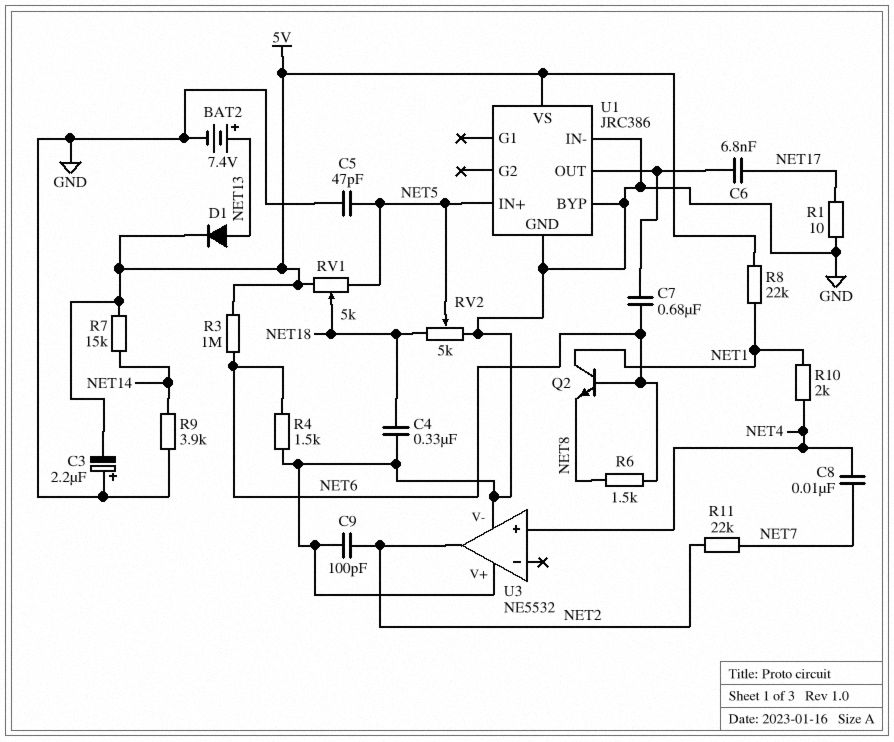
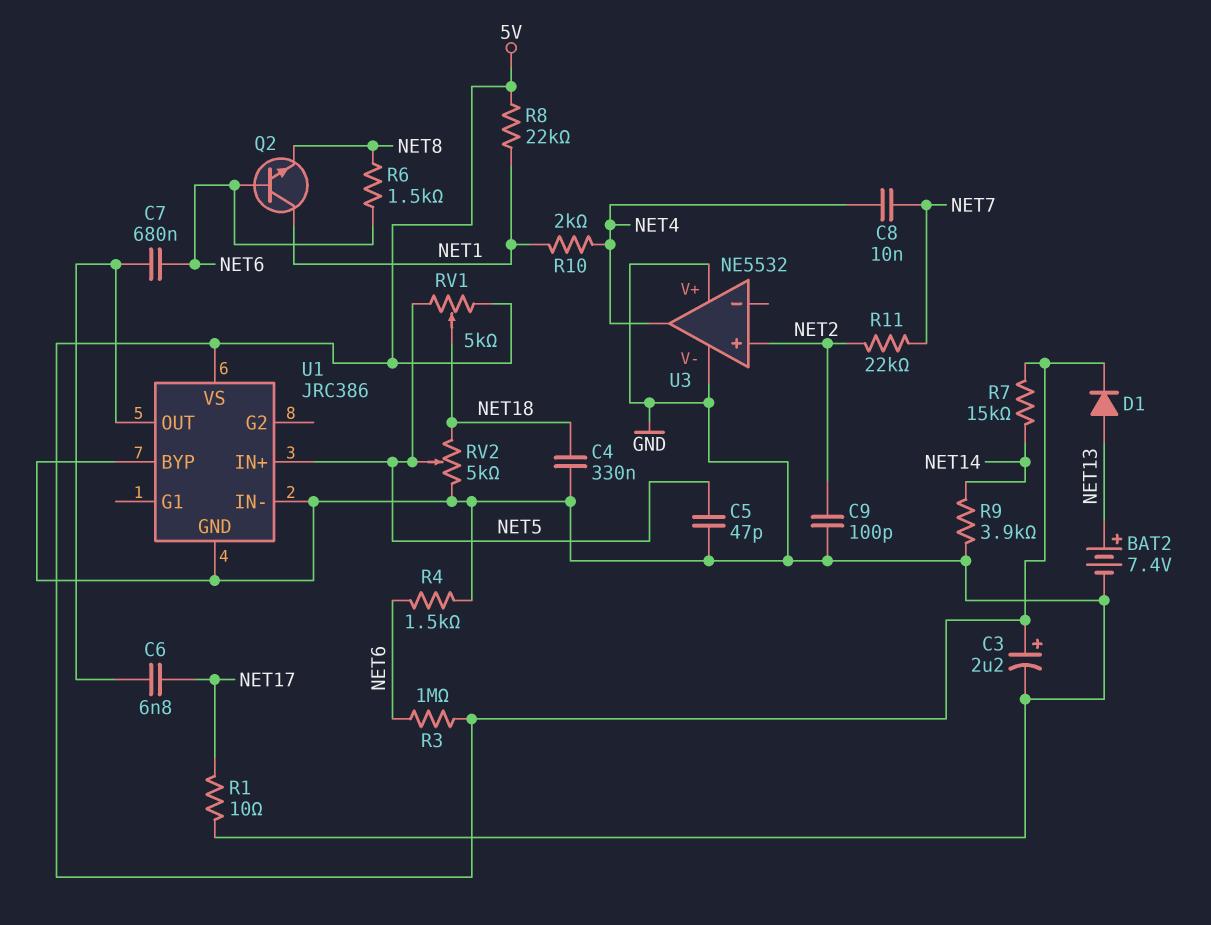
C3: 2.2uF (plus GND, minus 5V) -> 2.2uF (plus 5V, minus GND)
U3 pin in+: NET4 -> NET2
U3 pin out: NET2 -> NET4

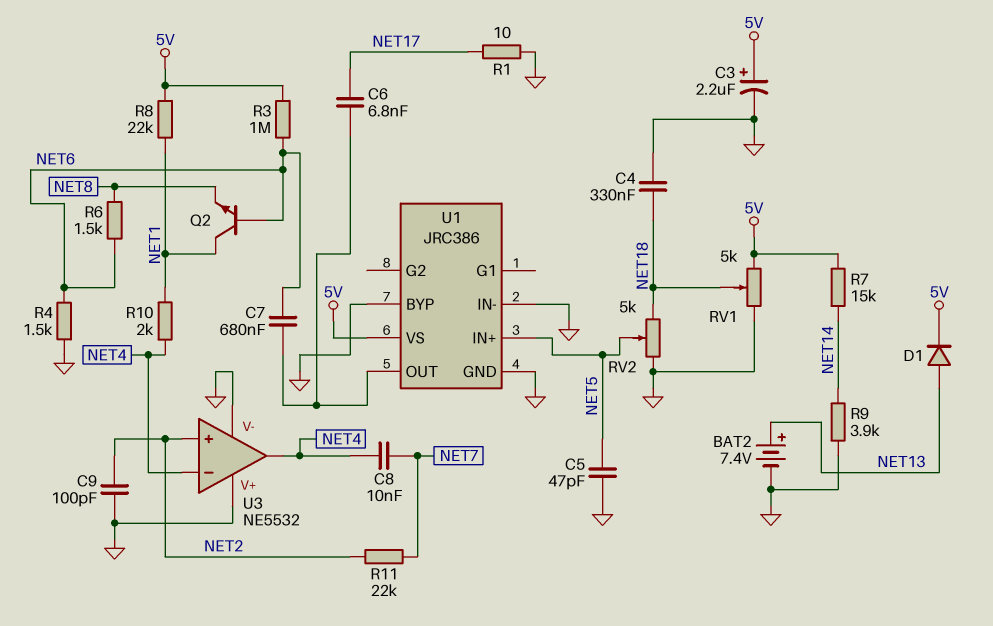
RV1: 5k (5V, NET5, wiper NET18) -> 5k (5V, GND, wiper NET18)
U3 pin in-: none -> NET4

